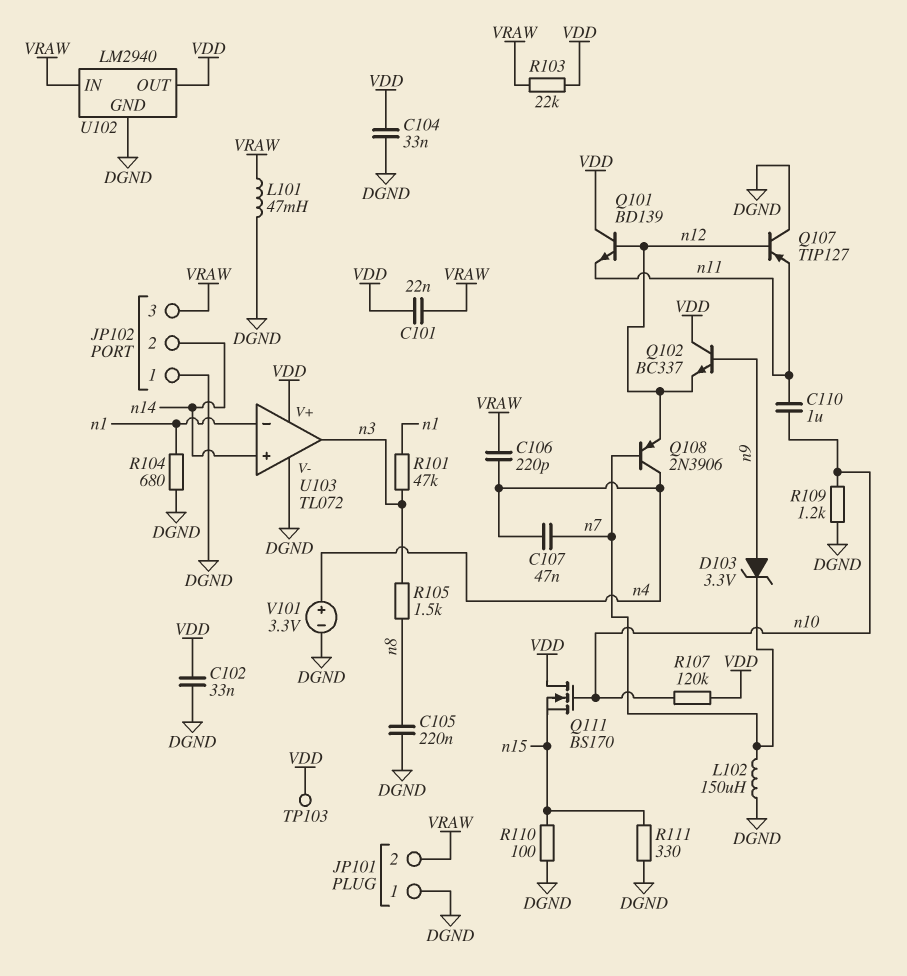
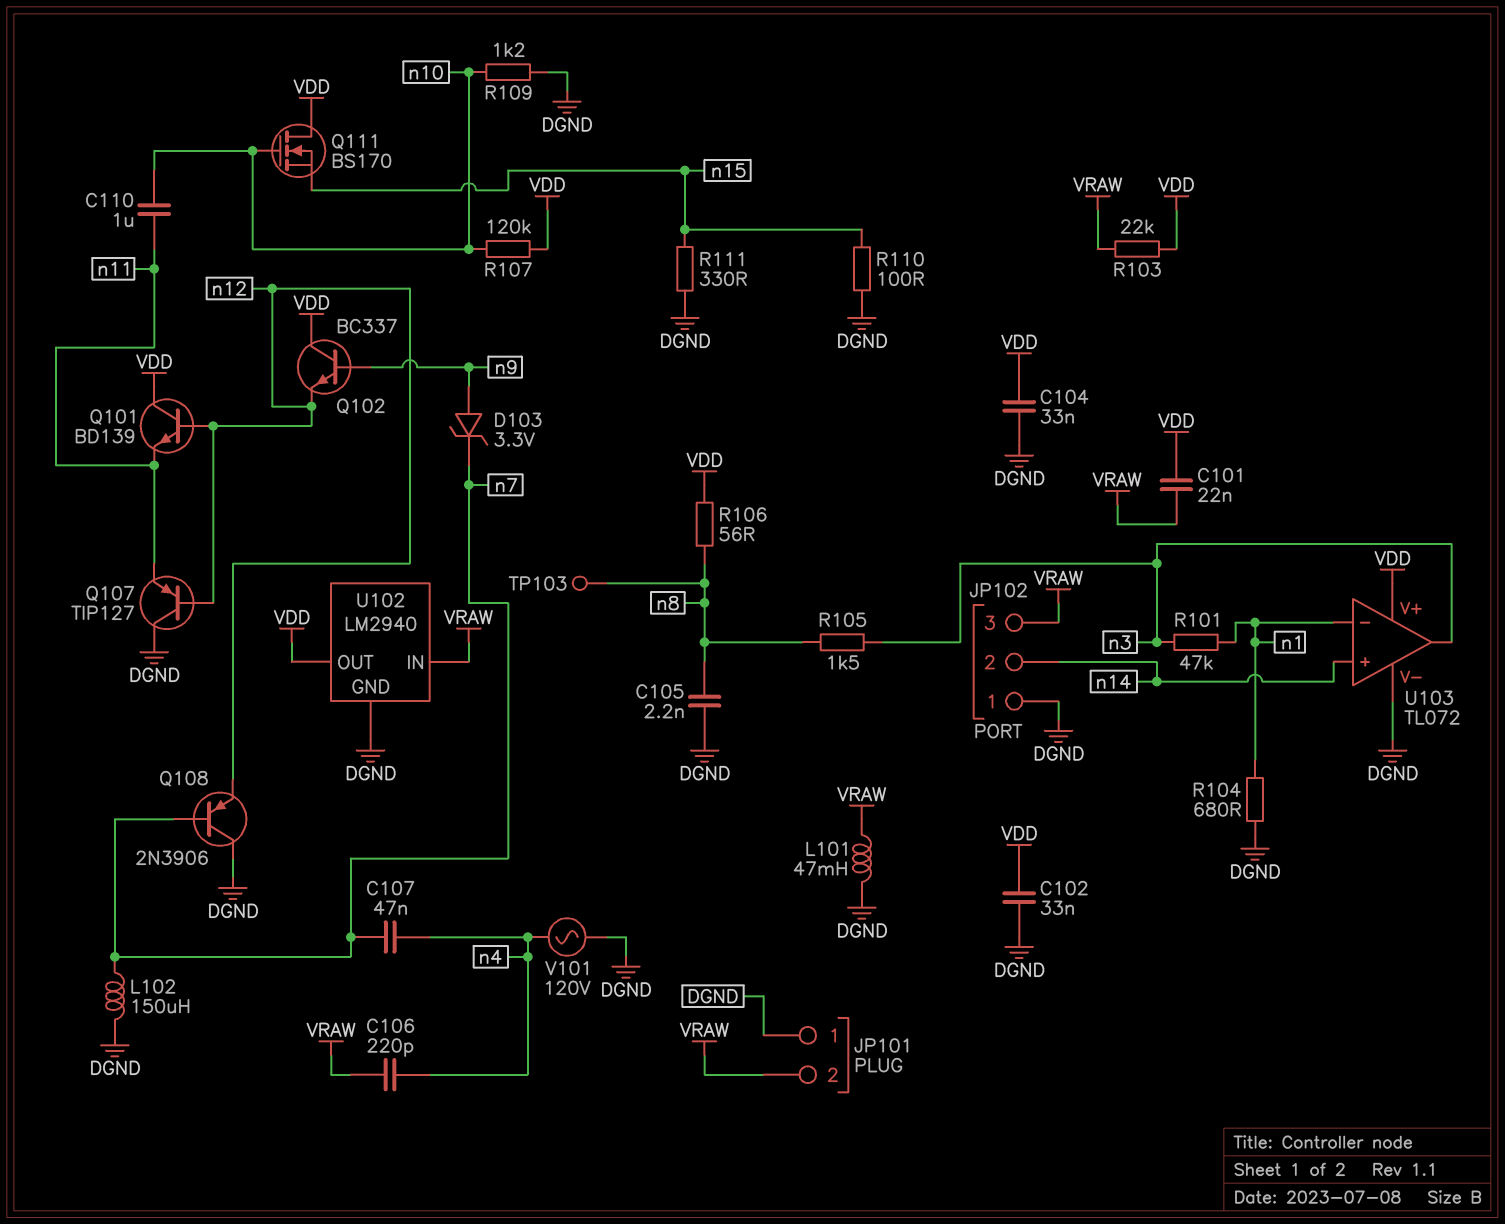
C105: 220nF (DGND, n8) -> 2.2nF (DGND, n8)
Q108: PNP 2N3906 (B n7, C n4, E n12) -> PNP 2N3906 (B n7, C DGND, E n12)
R106: none -> 56 (VDD, n8)
TP103: test point (VDD) -> test point (n8)
V101: 3.3V (plus n4, minus DGND) -> AC 120V (DGND, n4)

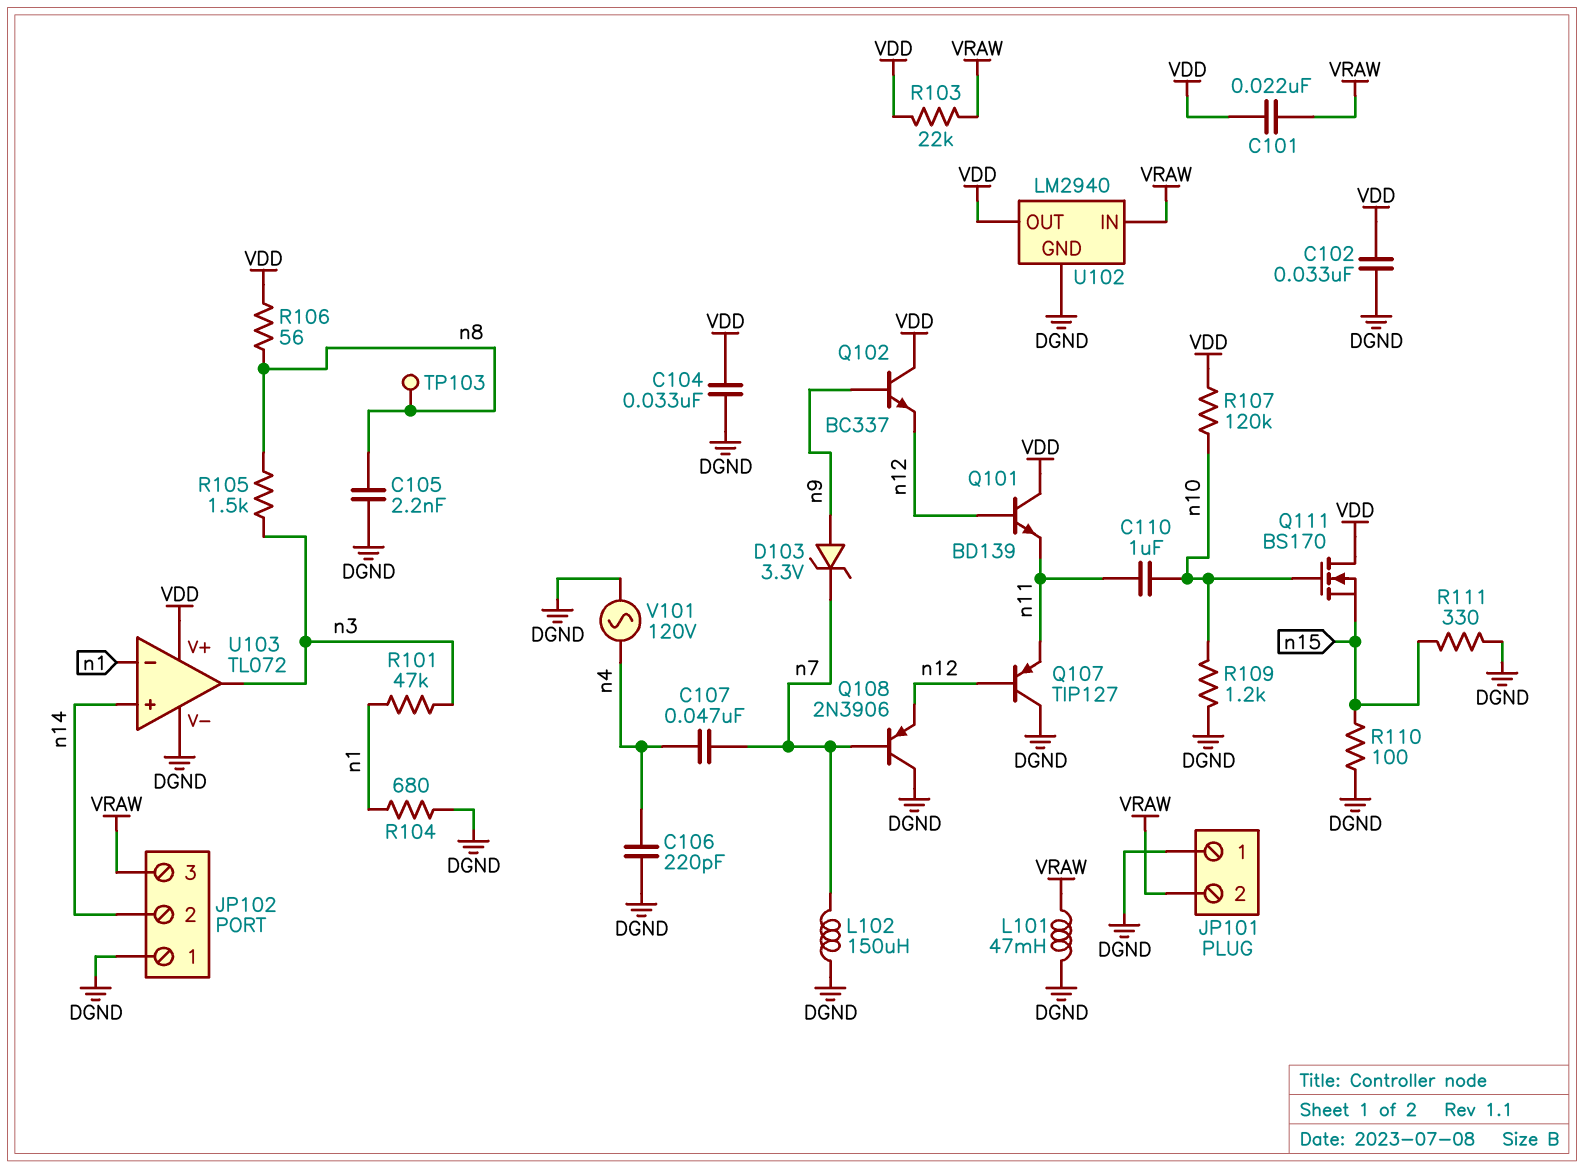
C106: 220pF (VRAW, n4) -> 220pF (DGND, n4)

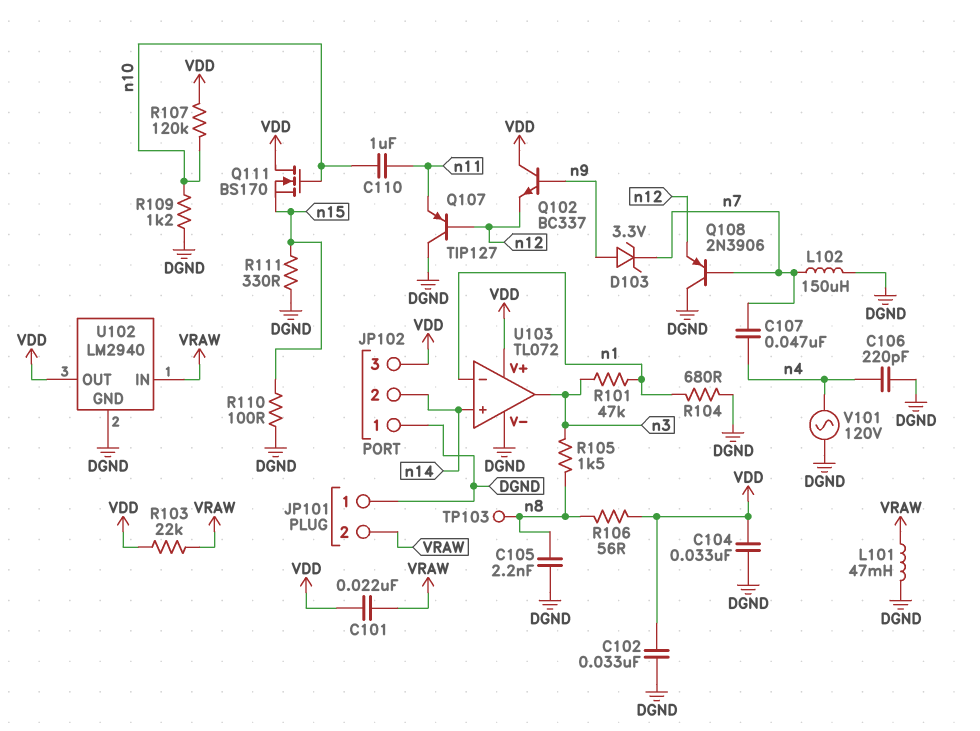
JP102 pin 3: VRAW -> VDD
Q101: NPN BD139 (B n12, C VDD, E n11) -> none

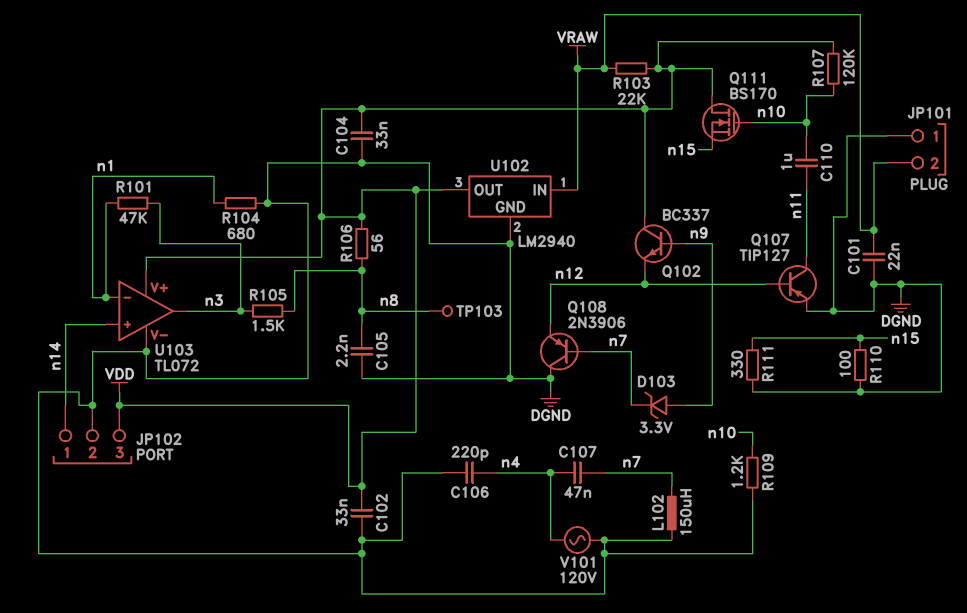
C101: 22nF (VDD, VRAW) -> 22nF (DGND, VRAW)
JP102 pin 1: DGND -> n14
JP102 pin 2: n14 -> DGND
L101: 47mH (DGND, VRAW) -> none
Q107: PNP TIP127 (B n12, C DGND, E n11) -> PNP TIP127 (B n12, C n11, E DGND)

